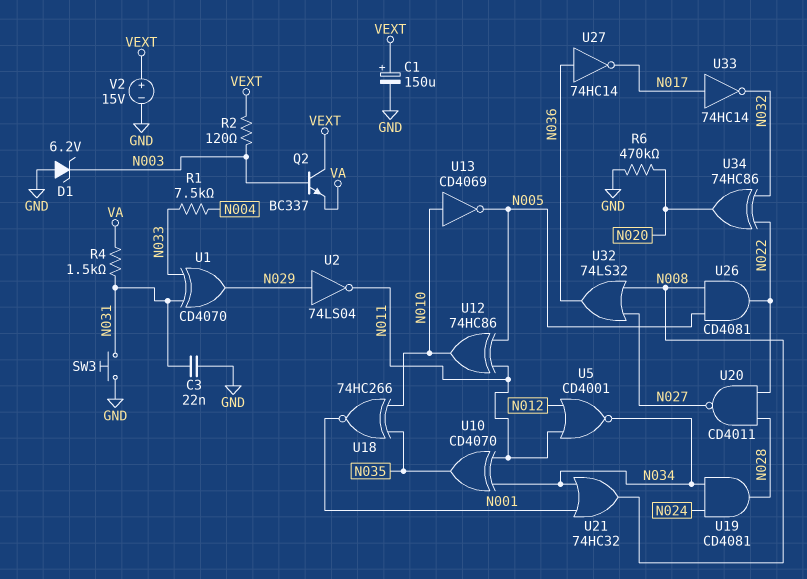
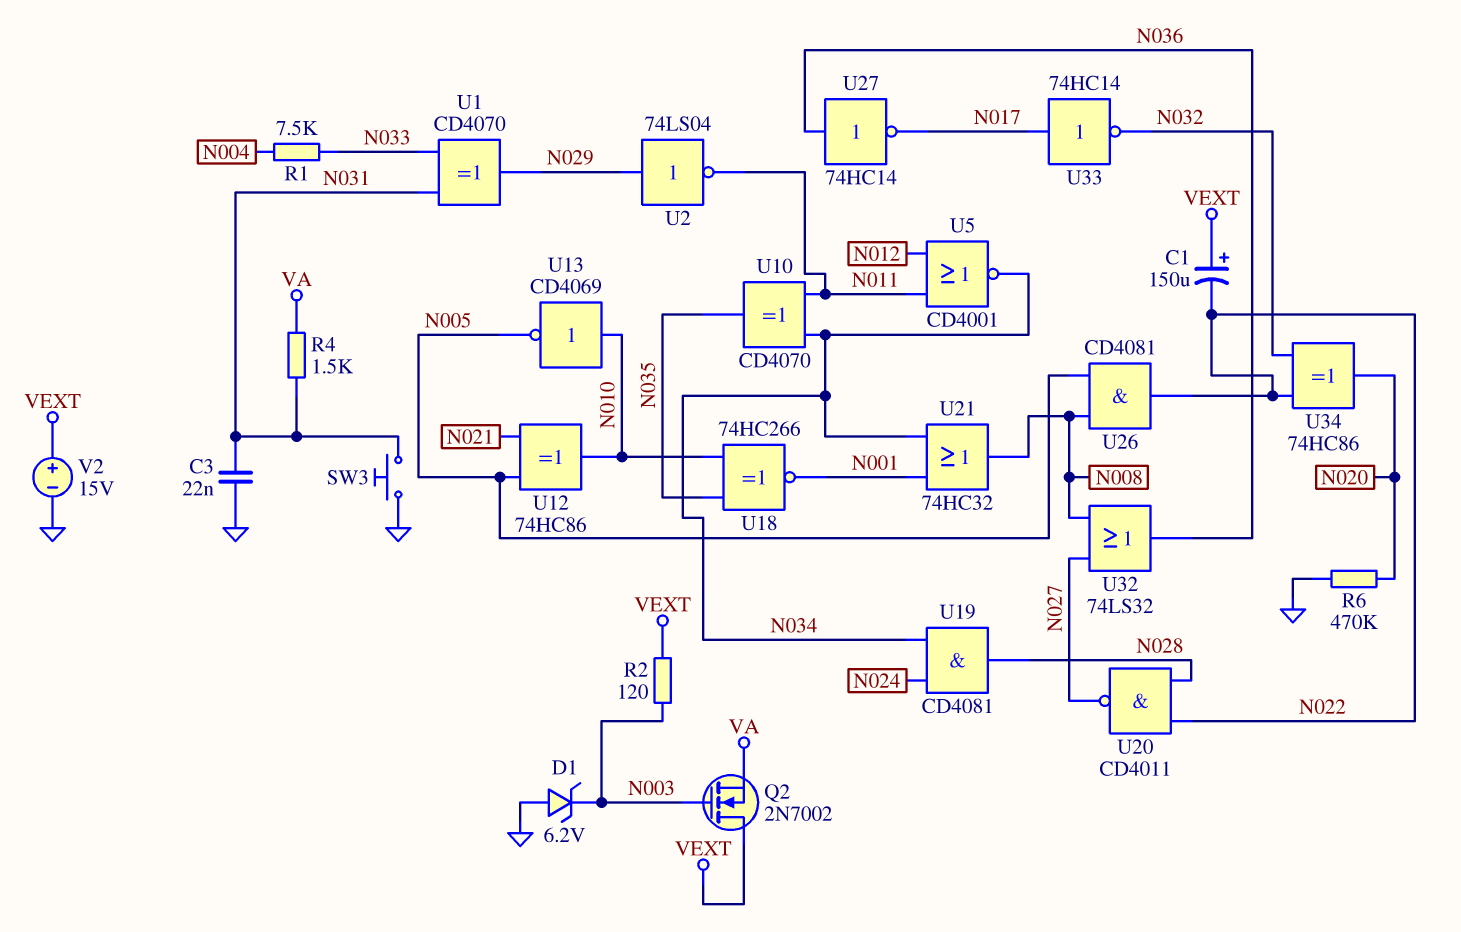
C1: 150uF (plus VEXT, minus GND) -> 150uF (plus VEXT, minus N022)
Q2: NPN BC337 (B N003, C VEXT, E VA) -> NMOS 2N7002 (G N003, D VEXT, S VA)
U12: XOR 74HC86 (in N005, in N011, out N010) -> XOR 74HC86 (in N005, in N021, out N010)

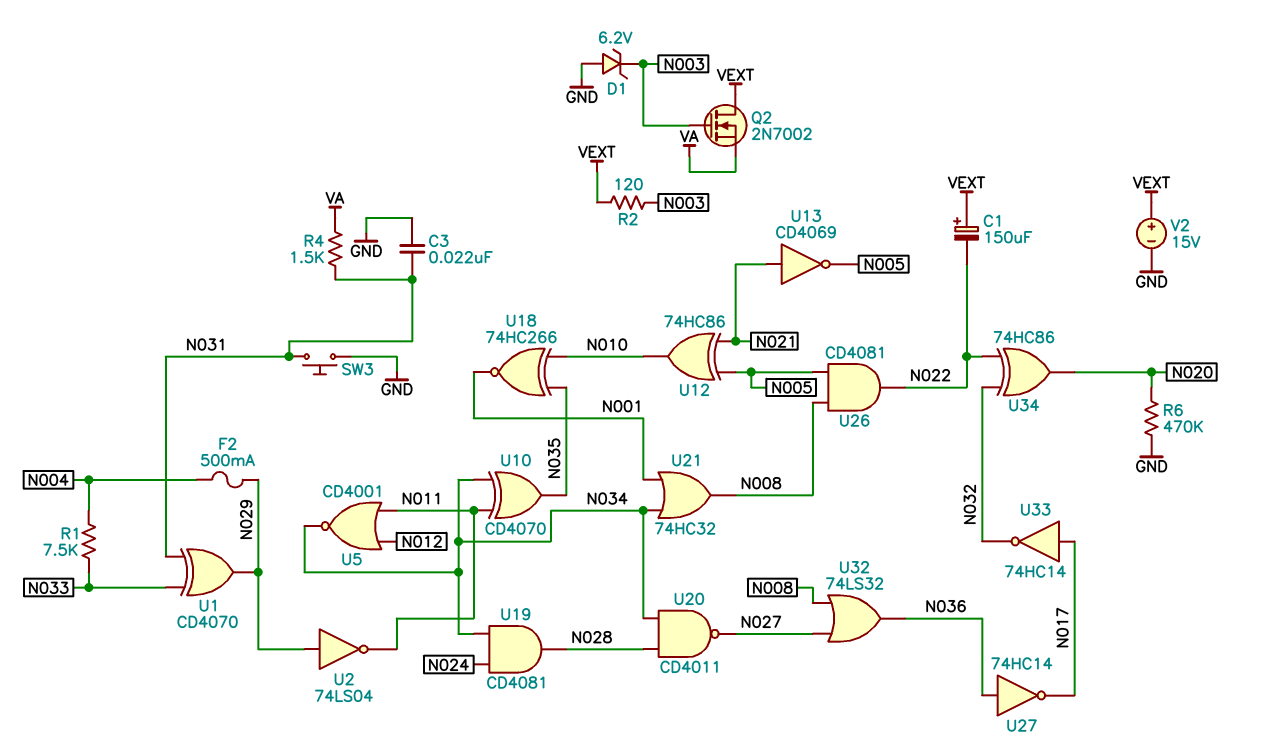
F2: none -> 500mA (N004, N029)
U13: NOT CD4069 (in N010, out N005) -> NOT CD4069 (in N021, out N005)
U20: NAND CD4011 (in N022, in N028, out N027) -> NAND CD4011 (in N028, in N034, out N027)

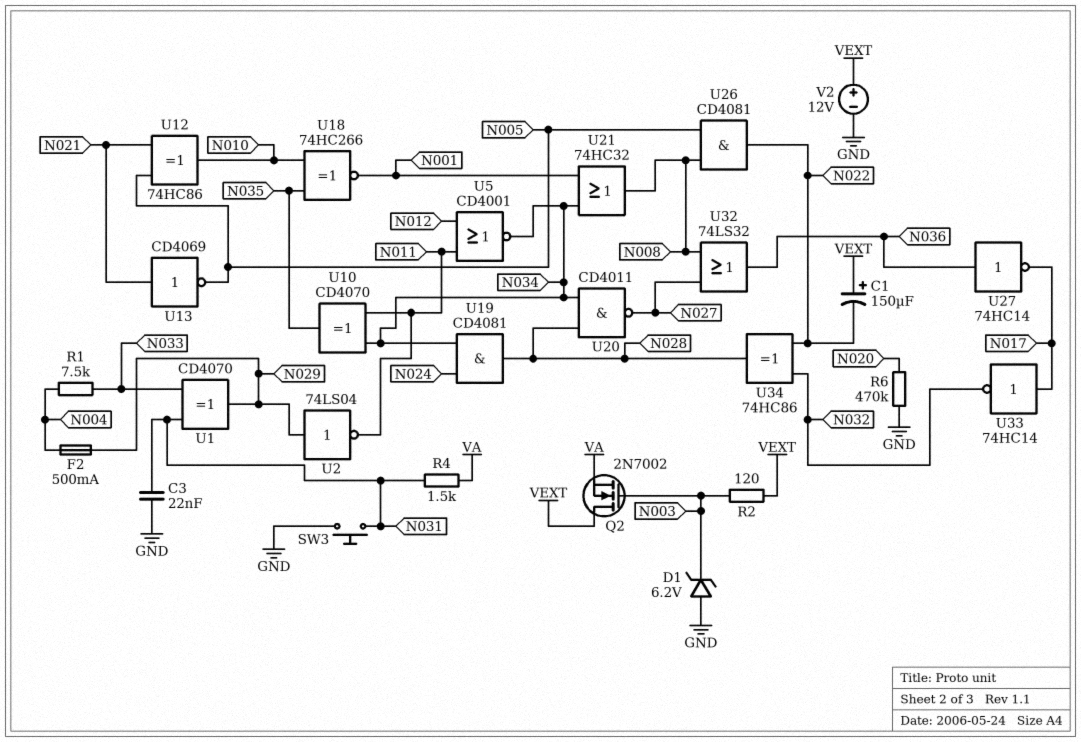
U34: XOR 74HC86 (in N022, in N032, out N020) -> XOR 74HC86 (in N022, in N032, out N028)
V2: 15V (plus VEXT, minus GND) -> 12V (plus VEXT, minus GND)

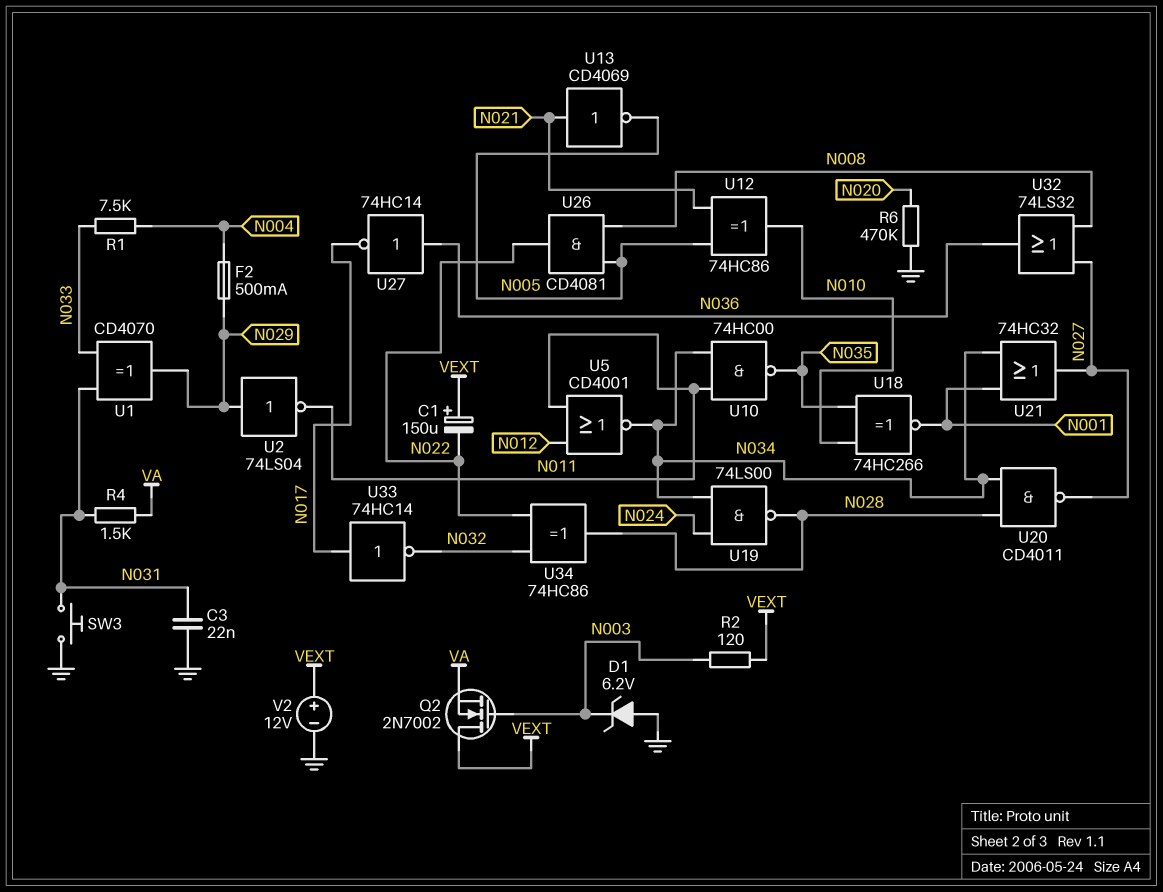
U10: XOR CD4070 (in N011, in N034, out N035) -> NAND 74HC00 (in N011, in N034, out N035)
U19: AND CD4081 (in N024, in N034, out N028) -> NAND 74LS00 (in N024, in N034, out N028)
U21: OR 74HC32 (in N001, in N034, out N008) -> OR 74HC32 (in N001, in N034, out N027)

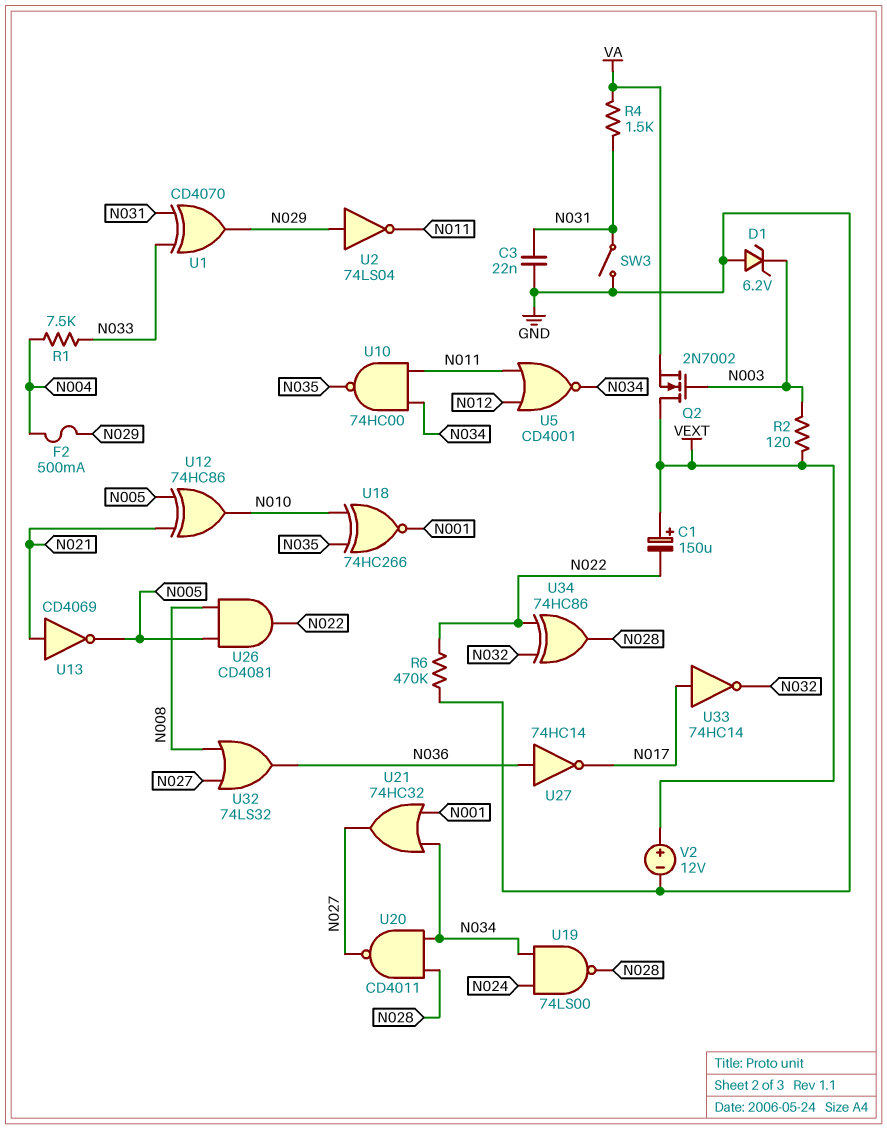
R6: 470k (GND, N020) -> 470k (GND, N022)
SW3: button (GND, N031) -> switch (GND, N031)

